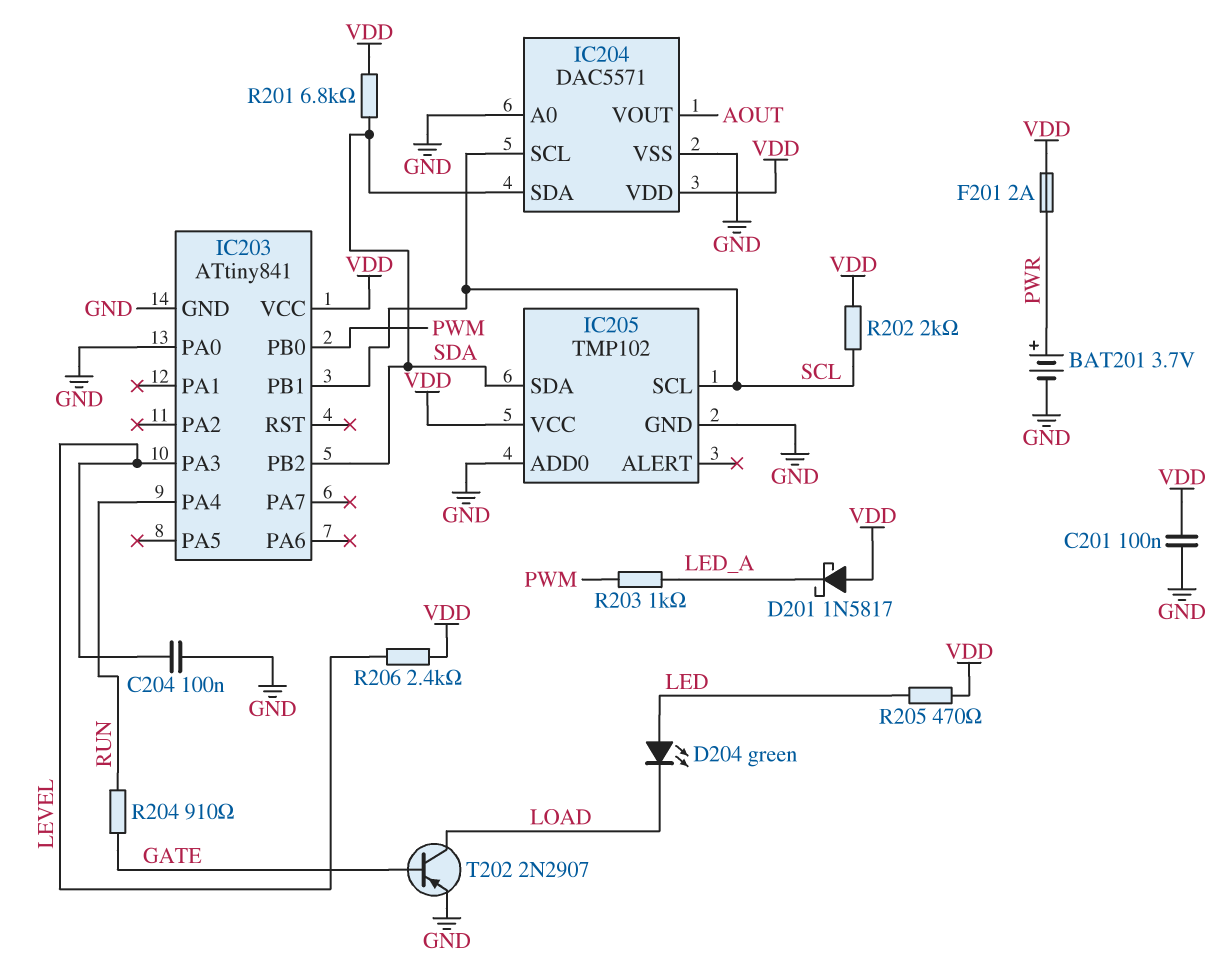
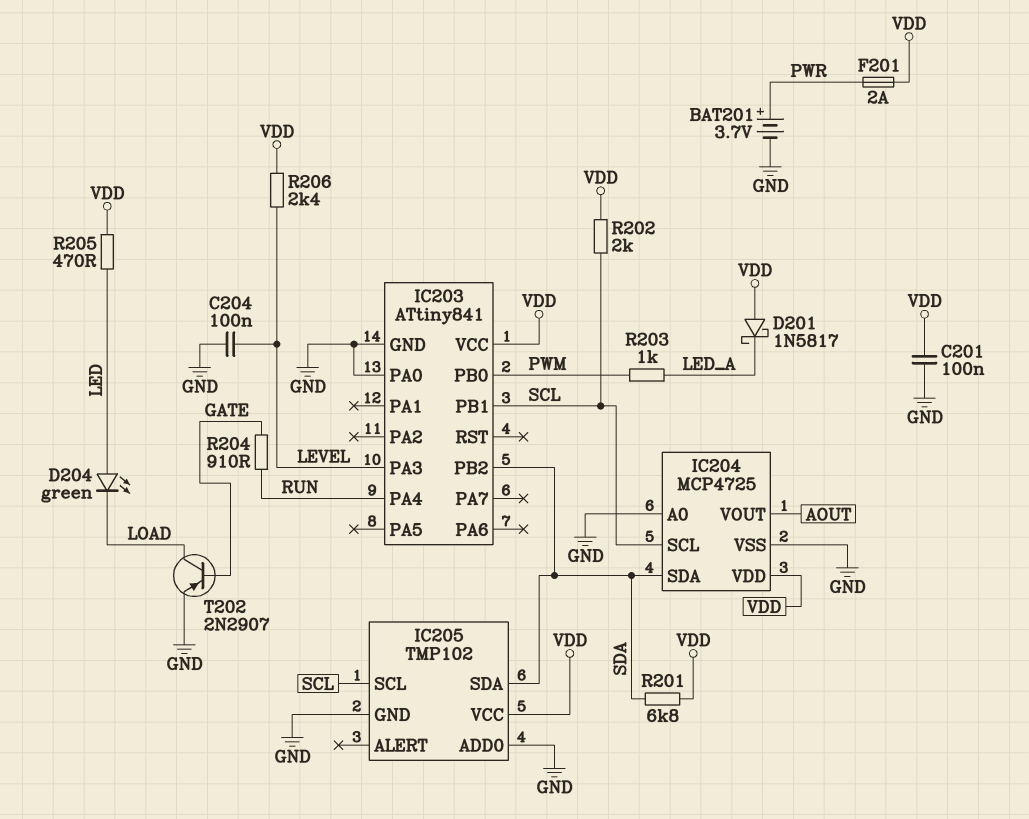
IC204: DAC5571 -> MCP4725

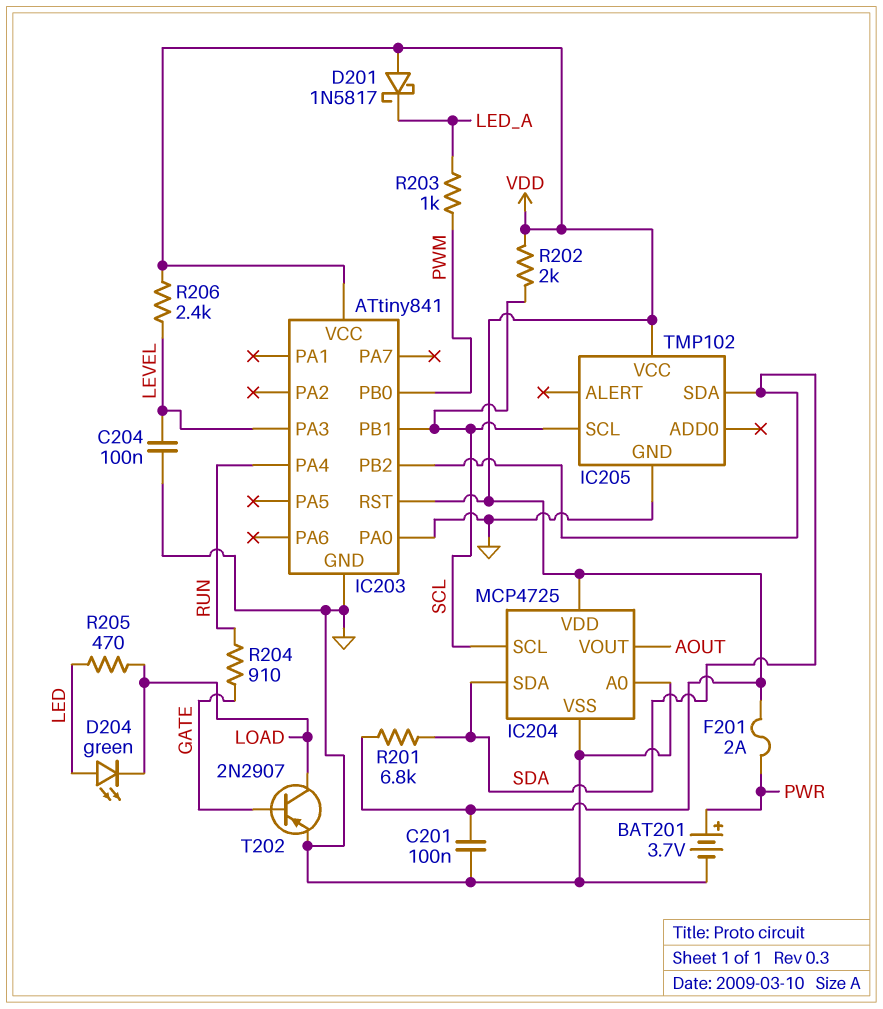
IC203 pin RST: none -> VDD
IC205 pin ADD0: GND -> none
R205: 470 (LED, VDD) -> 470 (LED, LOAD)

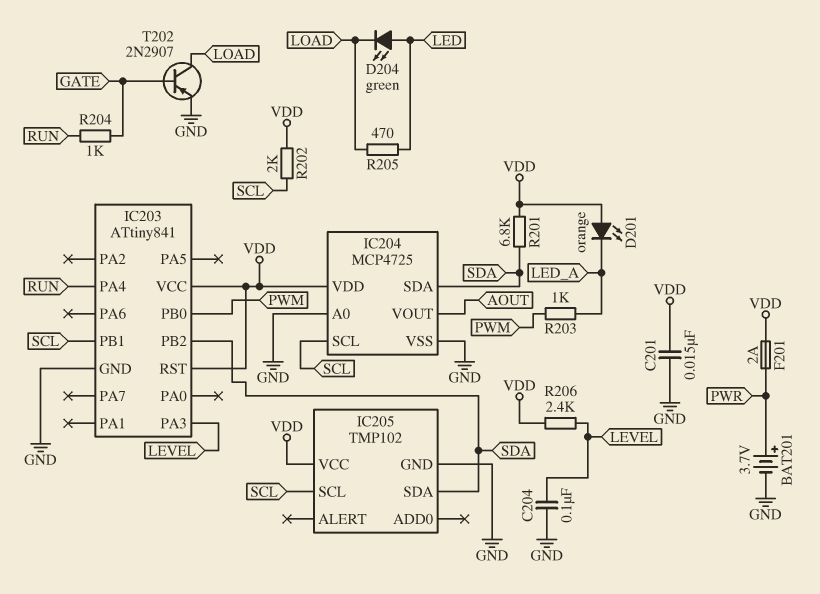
C201: 100nF (GND, VDD) -> 15nF (GND, VDD)
D201: schottky 1N5817 (A VDD, K LED_A) -> LED orange (A VDD, K LED_A)
IC203 pin PA0: GND -> none
R204: 910 (GATE, RUN) -> 1k (GATE, RUN)

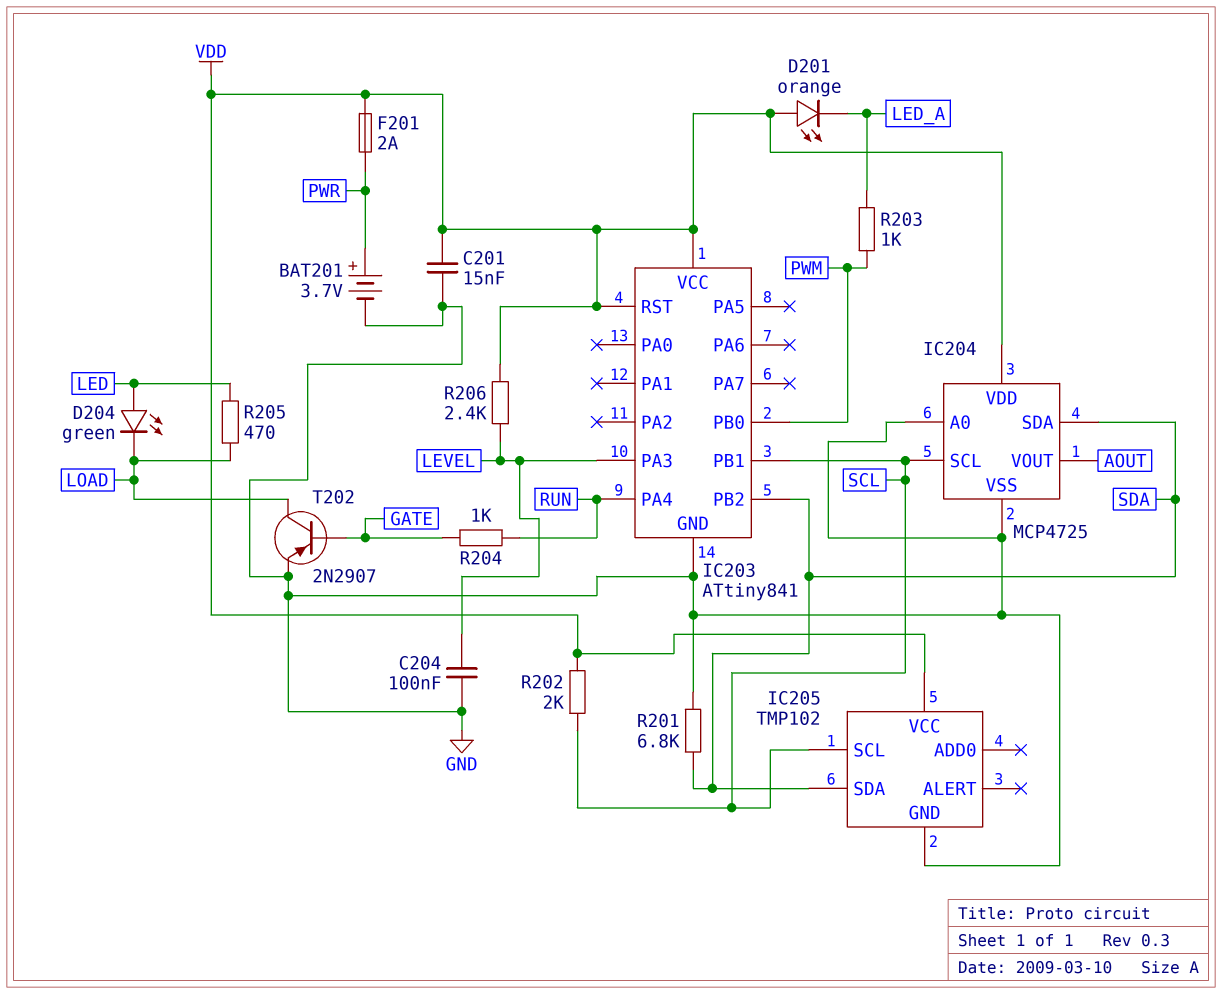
R201: 6.8k (SDA, VDD) -> 6.8k (GND, SDA)

